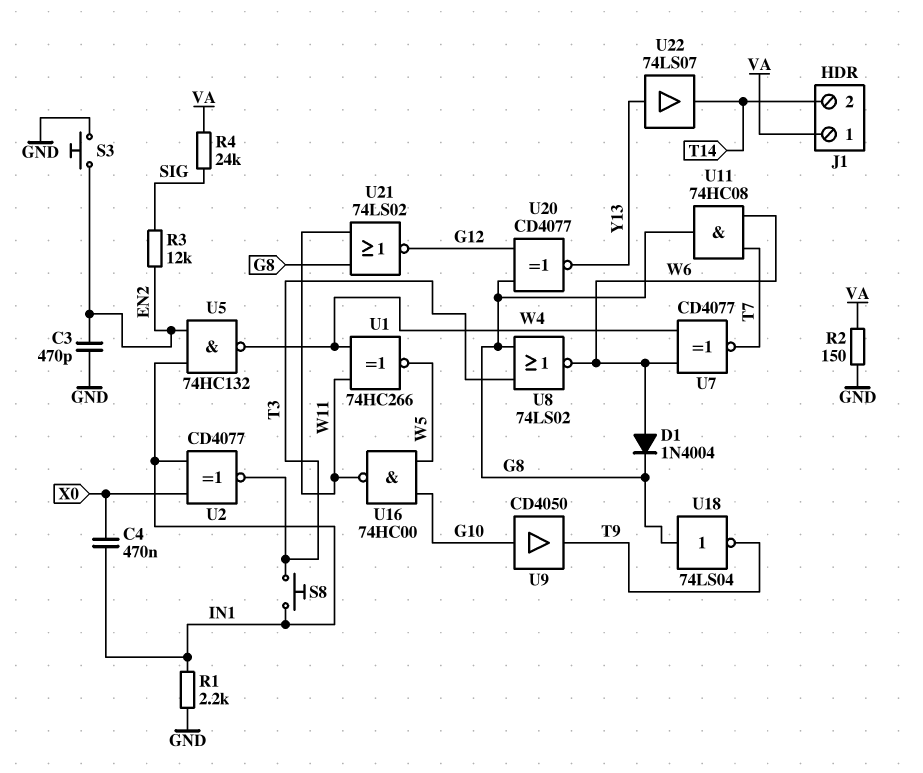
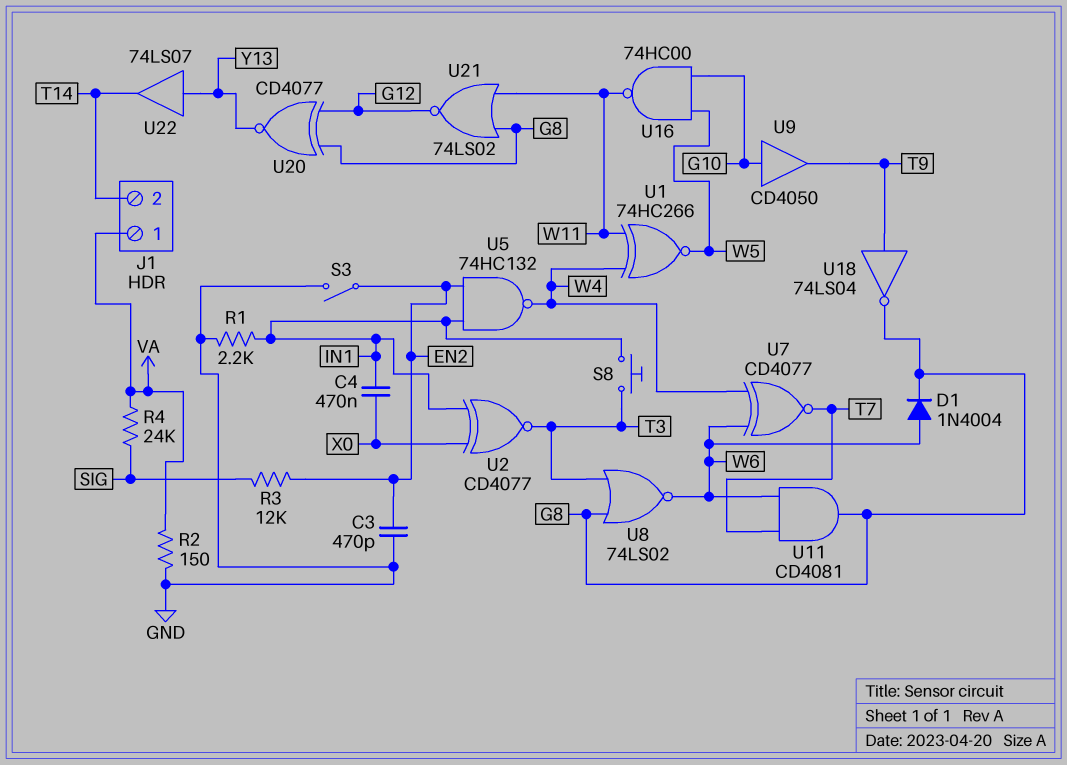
S3: button (EN2, GND) -> switch (EN2, GND)
U11: AND 74HC08 (in T7, in W6, out G8) -> AND CD4081 (in T7, in W6, out G8)
U18: NOT 74LS04 (in G8, out T9) -> NOT 74LS04 (in T9, out G8)

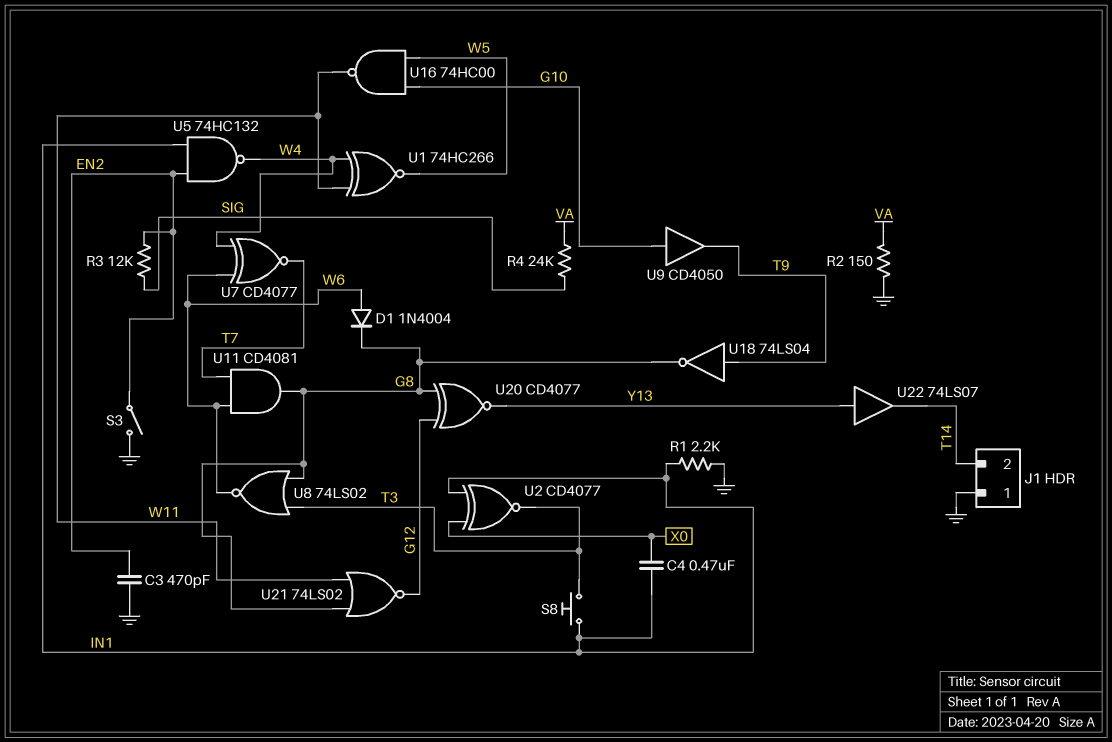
J1 pin 1: VA -> GND

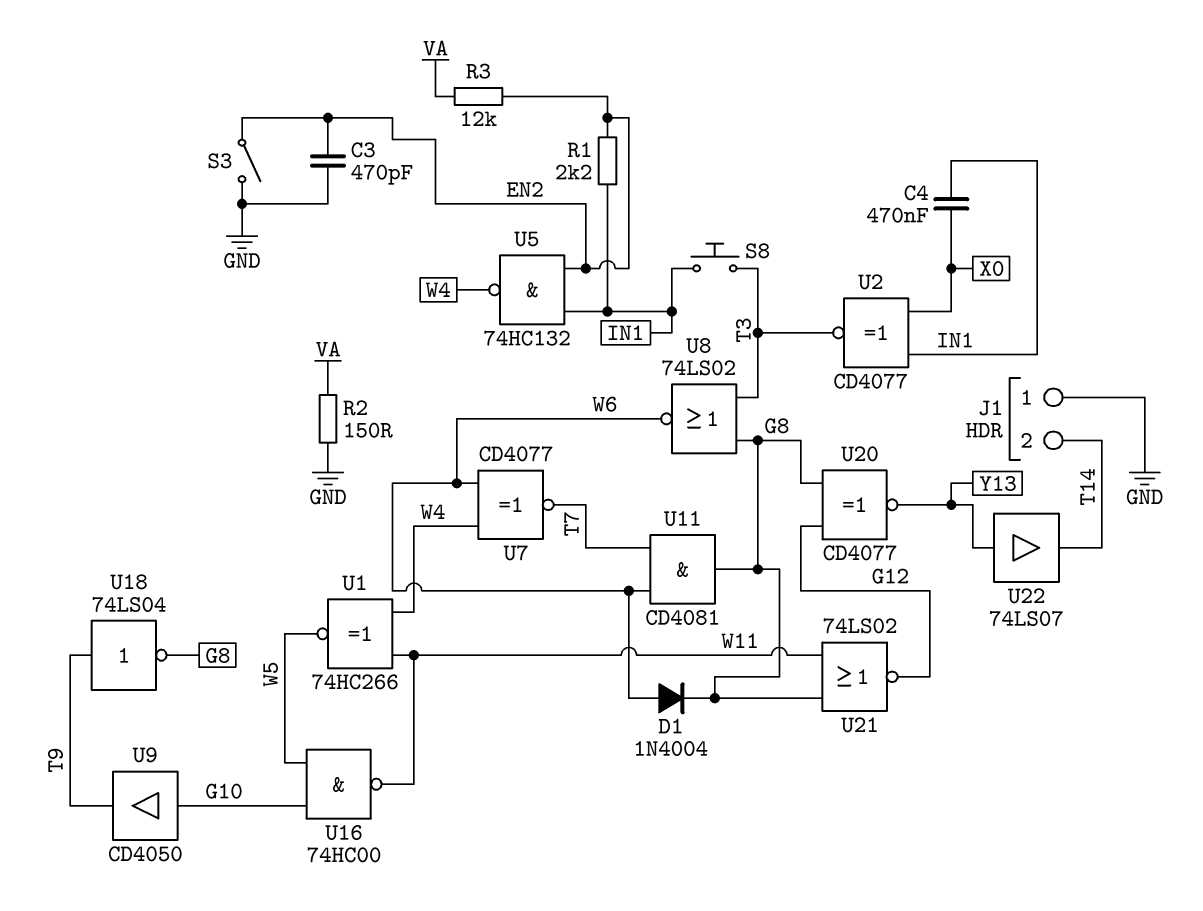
R1: 2.2k (GND, IN1) -> 2.2k (EN2, IN1)
R3: 12k (EN2, SIG) -> 12k (EN2, VA)
R4: 24k (SIG, VA) -> none

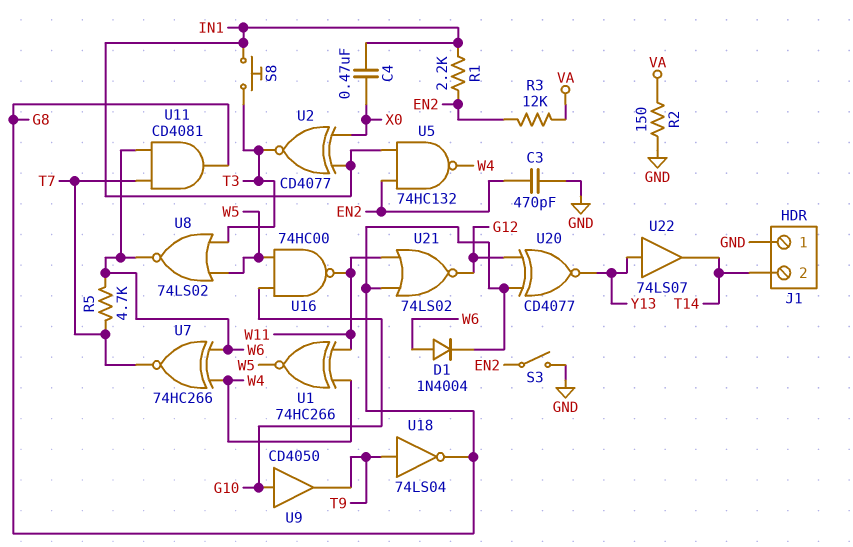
R5: none -> 4.7k (T7, W6)
U7: XNOR CD4077 (in W4, in W6, out T7) -> XNOR 74HC266 (in W4, in W6, out T7)
U8: NOR 74LS02 (in G8, in T3, out W6) -> NOR 74LS02 (in T3, in W5, out W6)

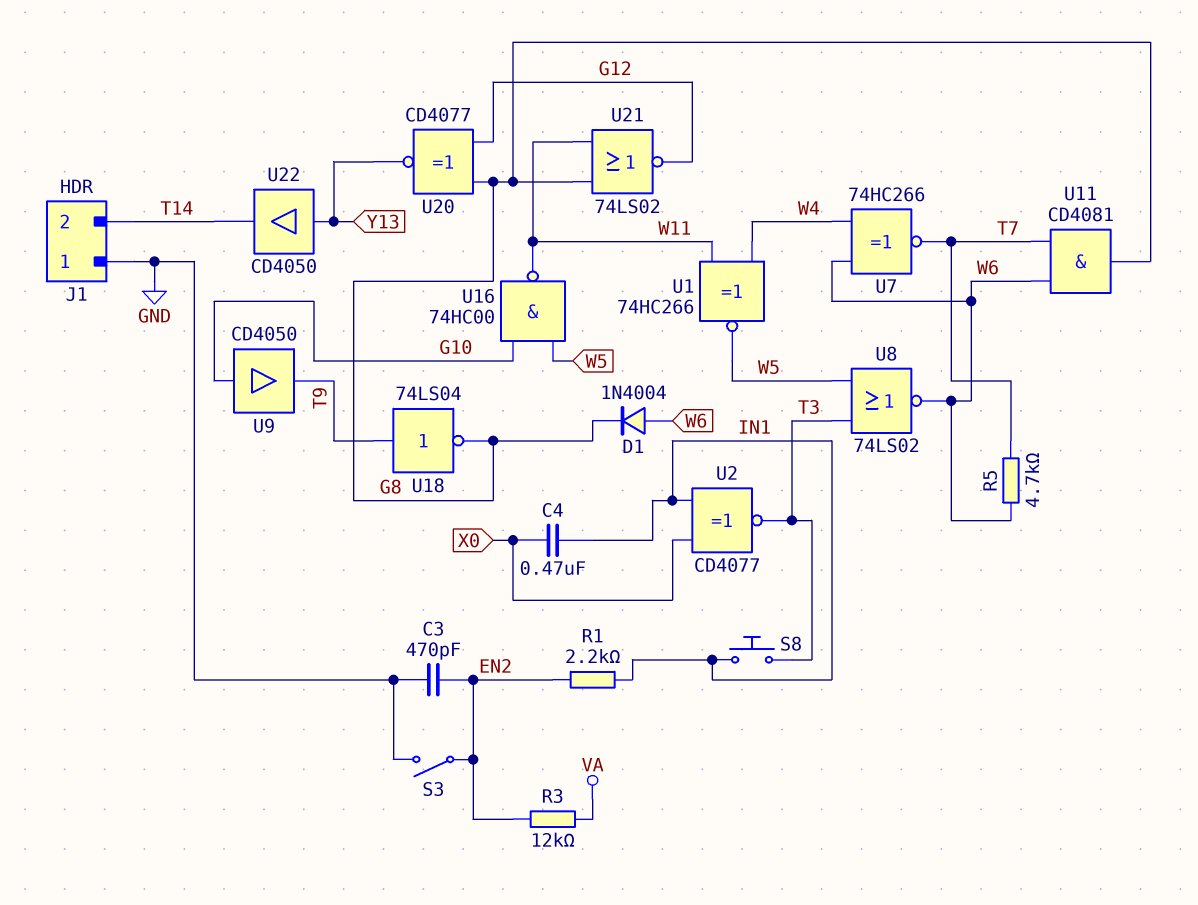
R2: 150 (GND, VA) -> none
U5: NAND 74HC132 (in EN2, in IN1, out W4) -> none
U22: buffer 74LS07 (in Y13, out T14) -> buffer CD4050 (in Y13, out T14)

